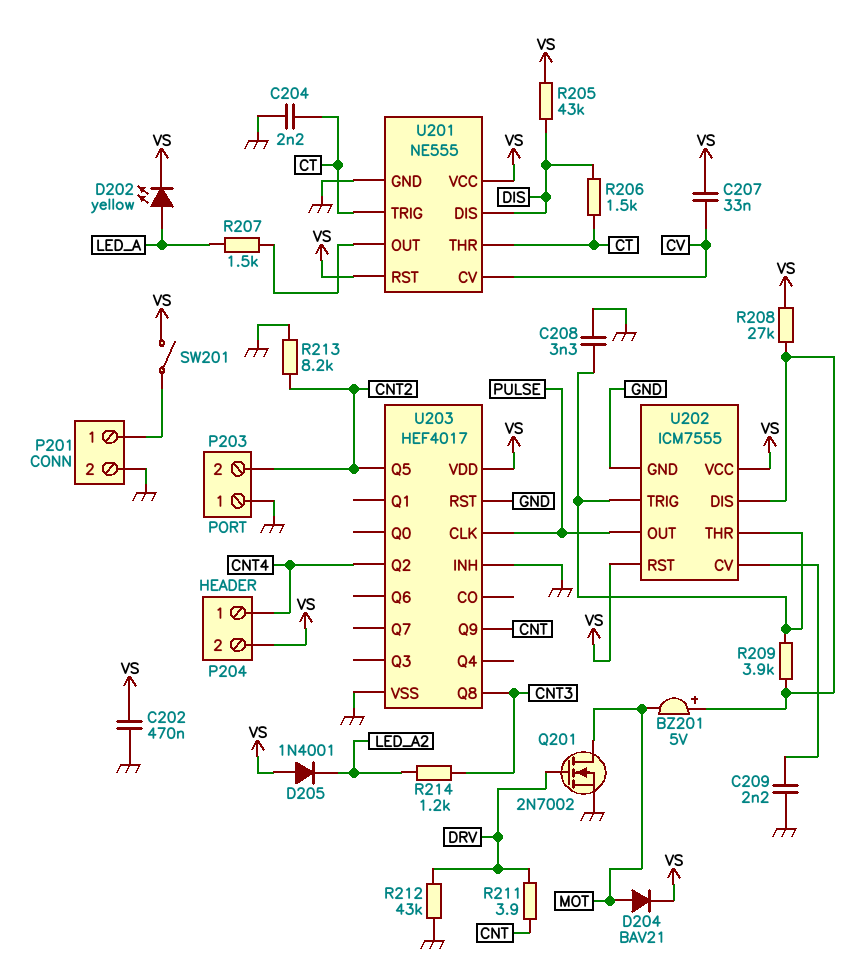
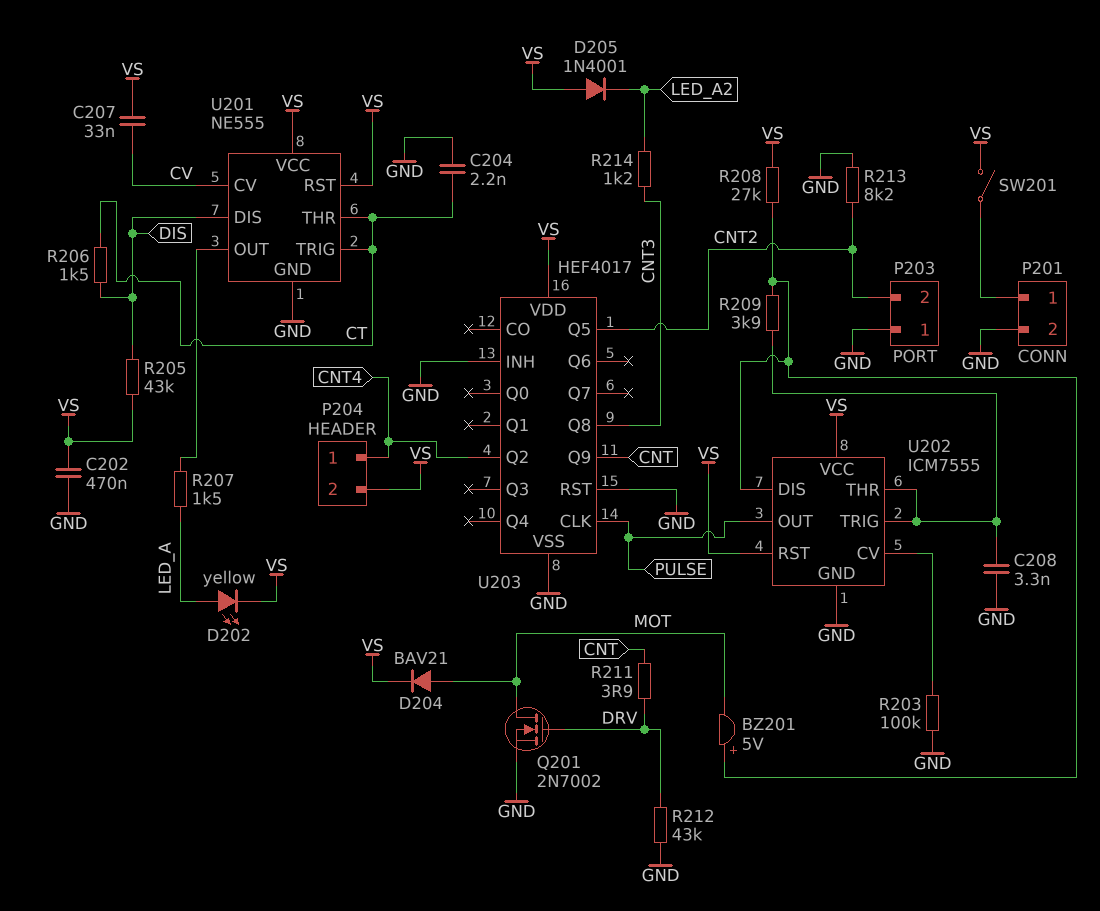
C209: 2.2nF (GND, U202/CV) -> none
R203: none -> 100k (GND, U202/CV)

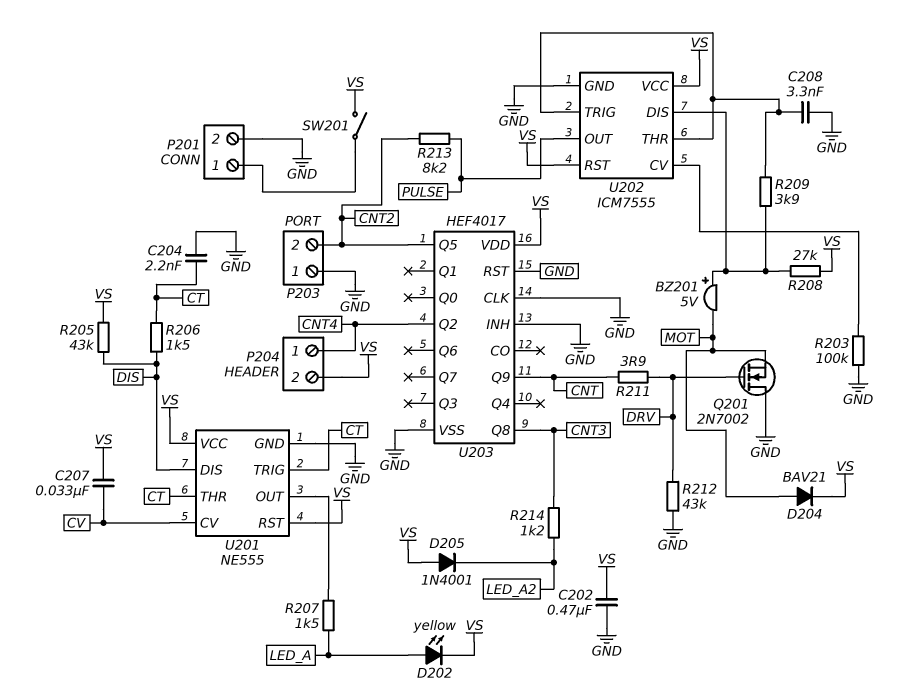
Q201: NMOS 2N7002 (G DRV, D MOT, S GND) -> NMOS 2N7002 (G DRV, D GND, S MOT)
R213: 8.2k (CNT2, GND) -> 8.2k (CNT2, PULSE)
U203 pin CLK: PULSE -> GND

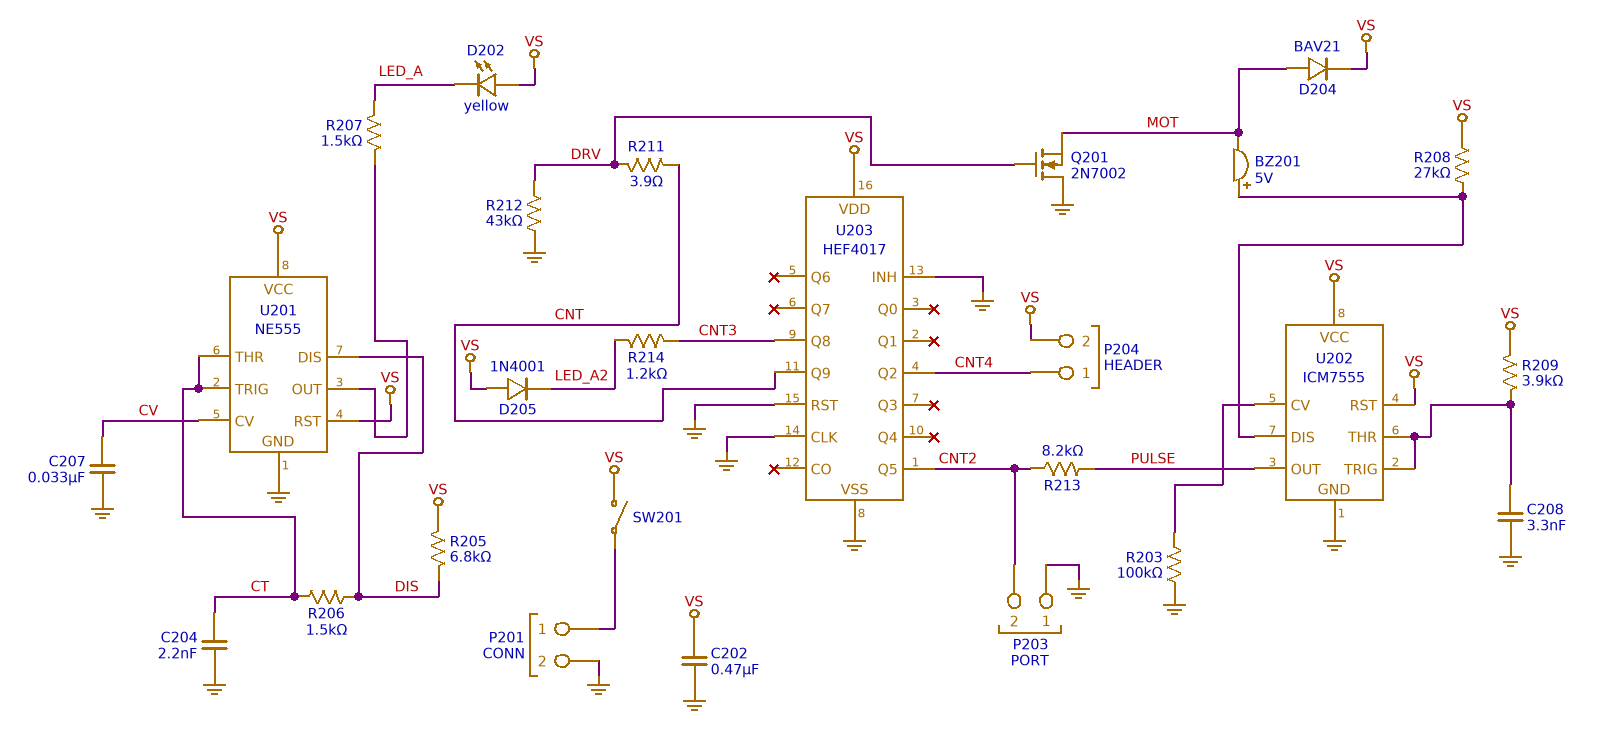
C207: 33nF (CV, VS) -> 33nF (CV, GND)
D202: LED yellow (A LED_A, K VS) -> LED yellow (A VS, K LED_A)
R205: 43k (DIS, VS) -> 6.8k (DIS, VS)
R209: 3.9k (U202/DIS, U202/THR) -> 3.9k (U202/THR, VS)

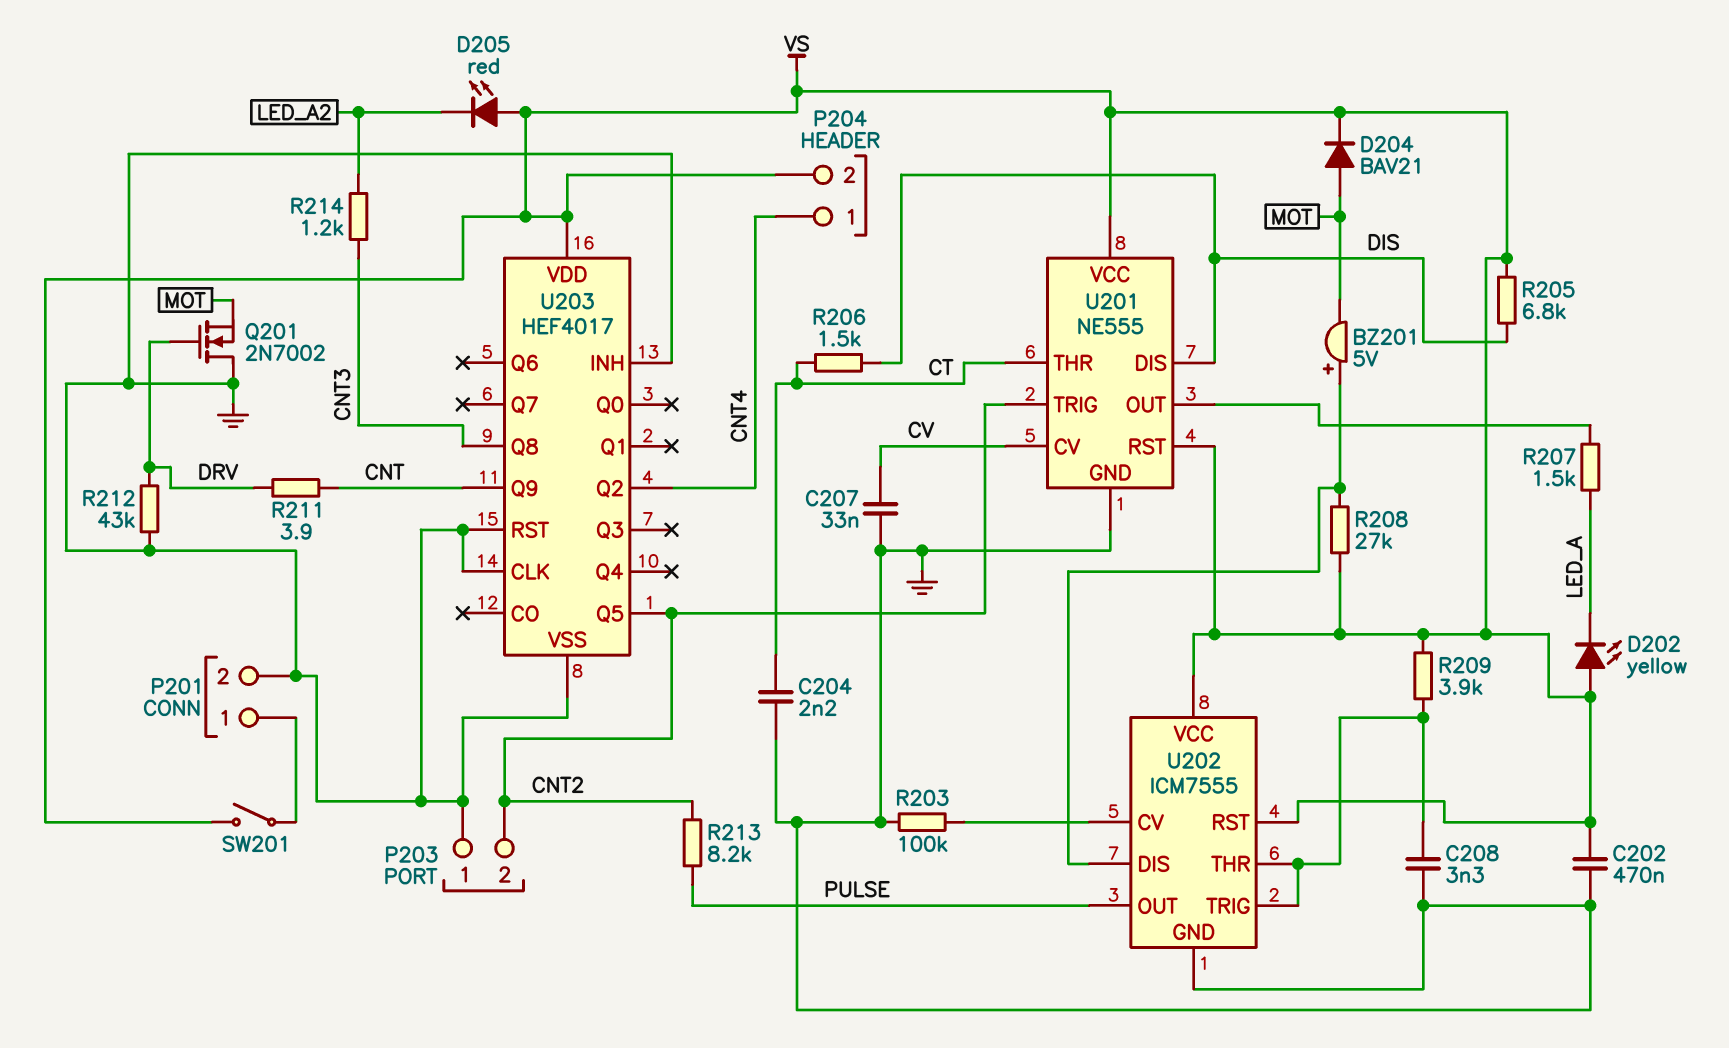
D205: diode 1N4001 (A VS, K LED_A2) -> LED red (A VS, K LED_A2)
U201 pin TRIG: CT -> CNT2

